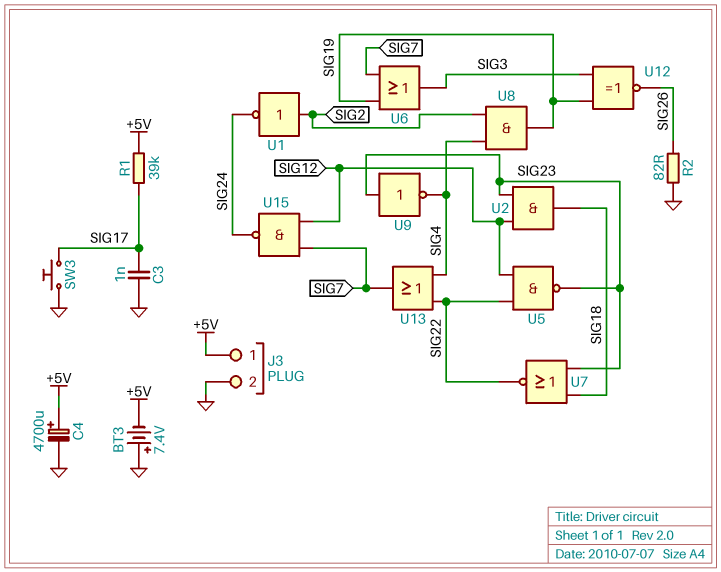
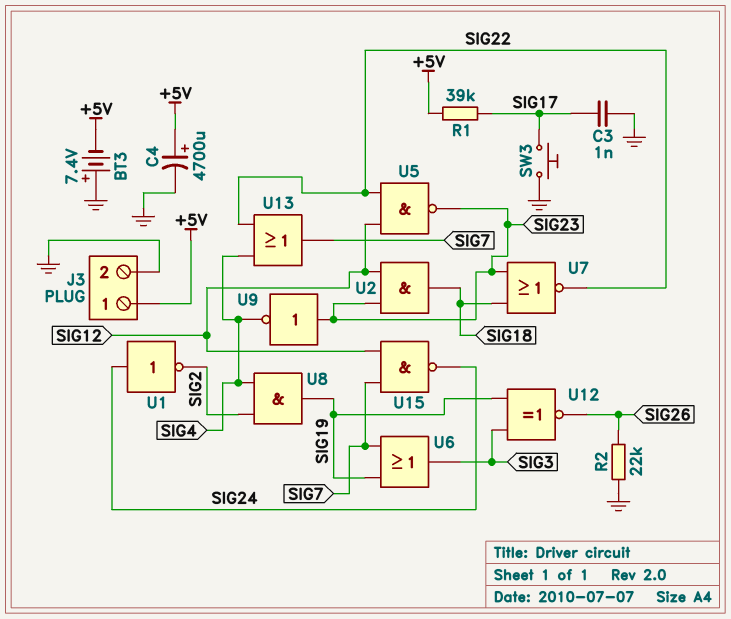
R2: 82 (GND, SIG26) -> 22k (GND, SIG26)
U1: NOT (in SIG2, out SIG24) -> NOT (in SIG24, out SIG2)

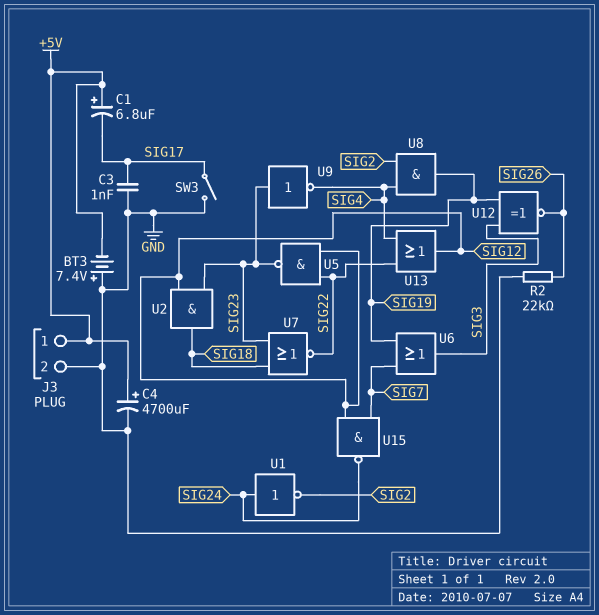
C1: none -> 6.8uF (plus +5V, minus SIG17)
R1: 39k (+5V, SIG17) -> none
SW3: button (GND, SIG17) -> switch (GND, SIG17)
U13: OR (in SIG4, in SIG22, out SIG7) -> OR (in SIG4, in SIG22, out SIG12)

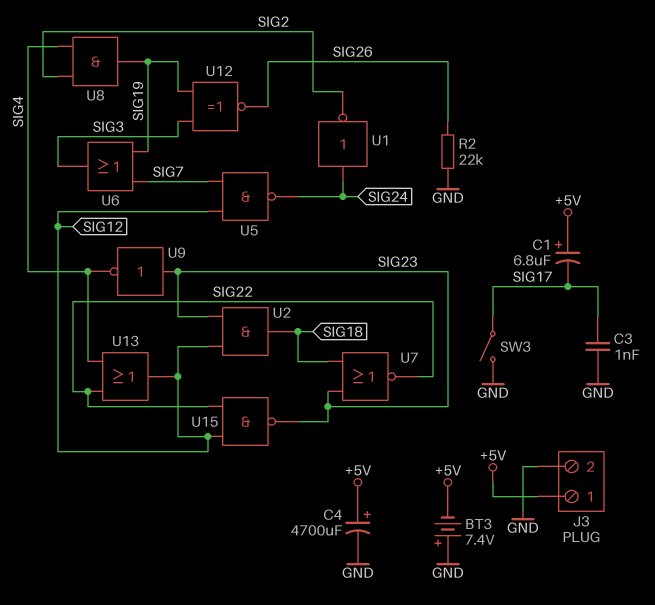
U5: NAND (in SIG12, in SIG22, out SIG23) -> NAND (in SIG7, in SIG12, out SIG24)
U15: NAND (in SIG7, in SIG12, out SIG24) -> NAND (in SIG12, in SIG22, out SIG23)

